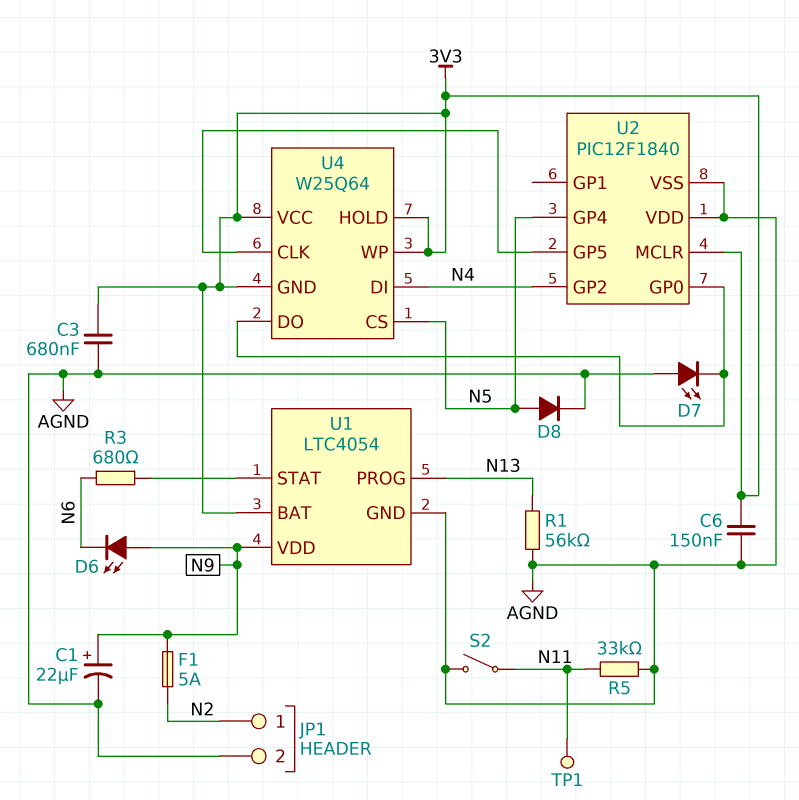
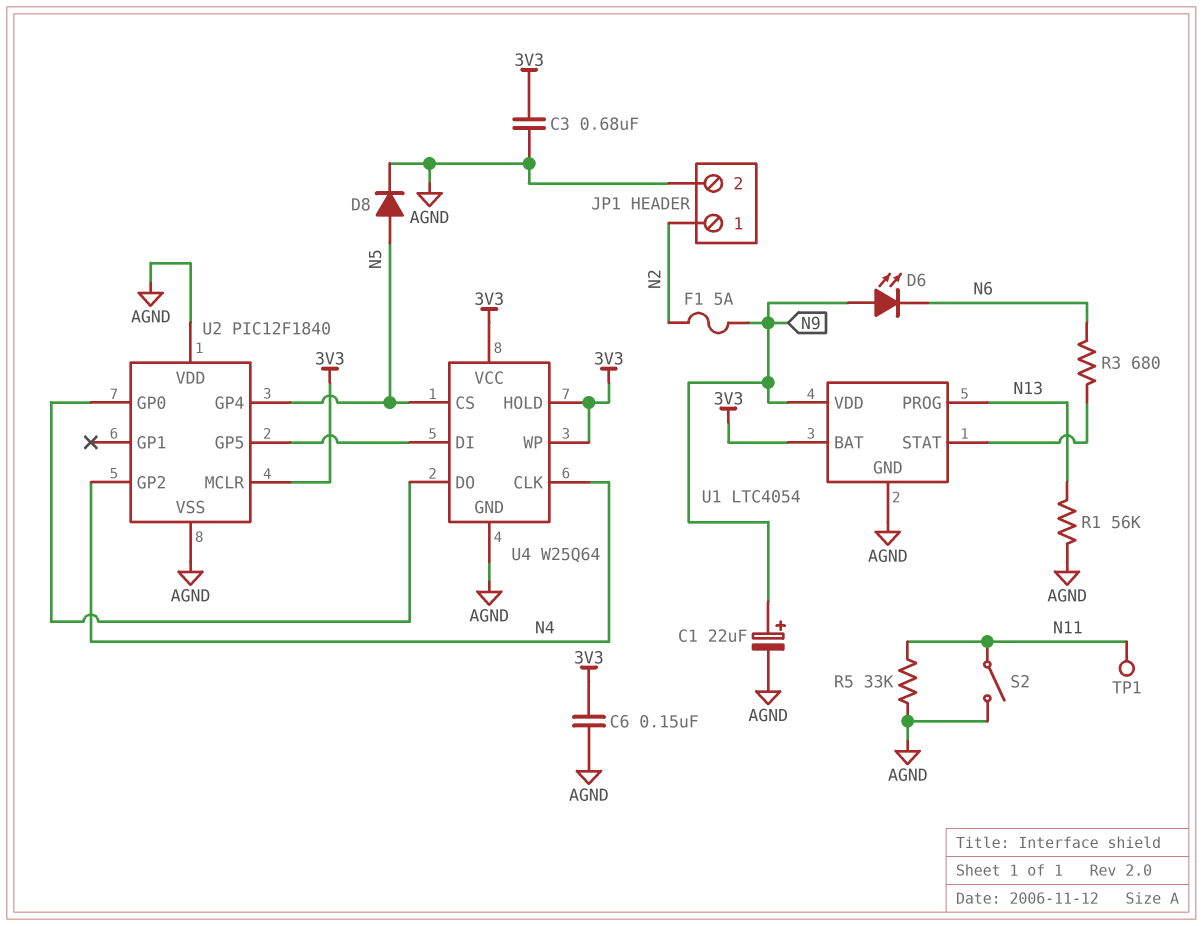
D7: LED (A AGND, K U2/GP0) -> none
U4 pin CLK: U2/GP5 -> N4
U4 pin DI: N4 -> U2/GP5
U4 pin GND: 3V3 -> AGND

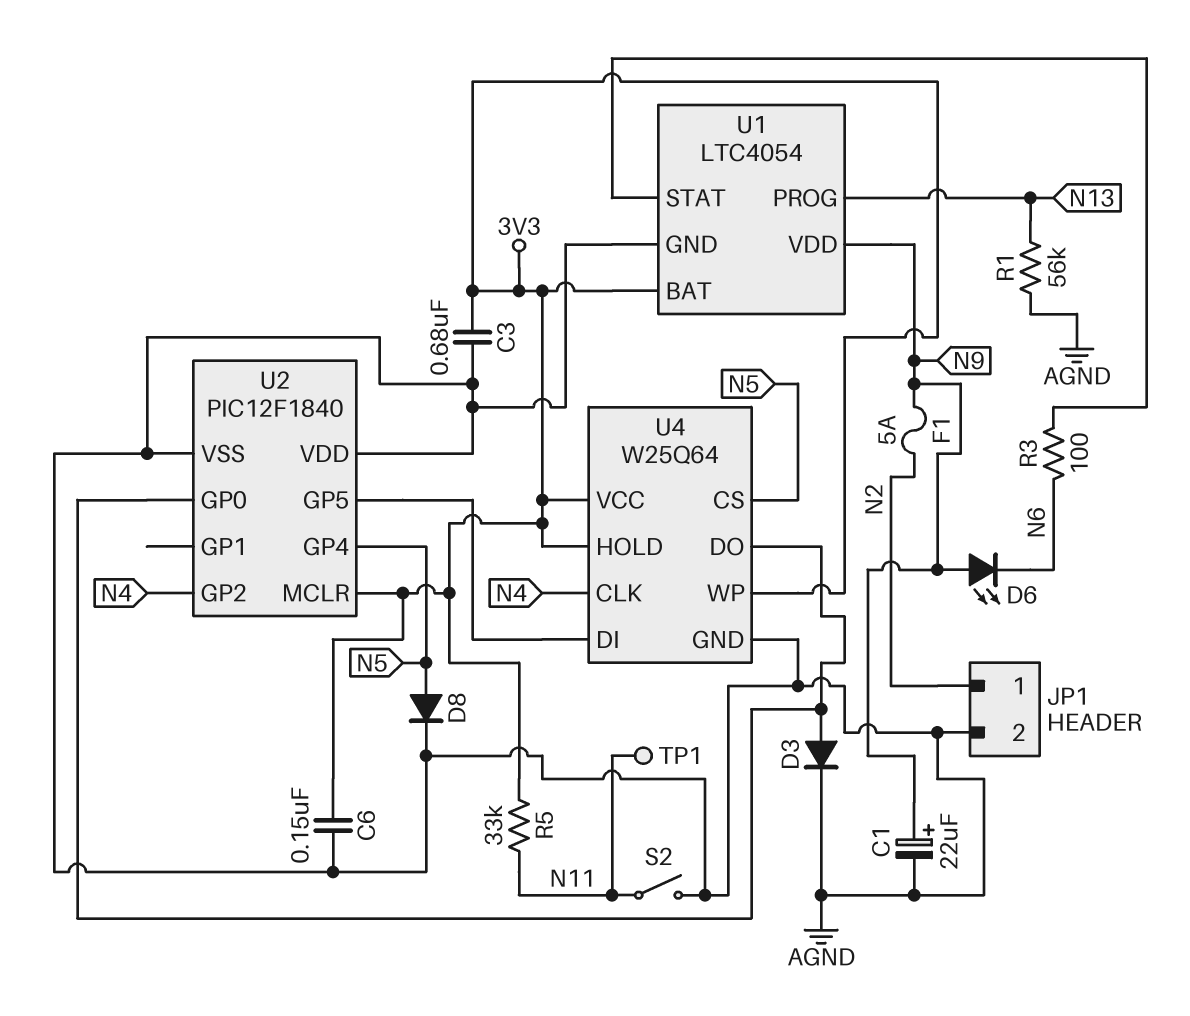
D3: none -> diode (A U2/GP0, K AGND)
R3: 680 (N6, U1/STAT) -> 100 (N6, U1/STAT)
R5: 33k (AGND, N11) -> 33k (3V3, N11)

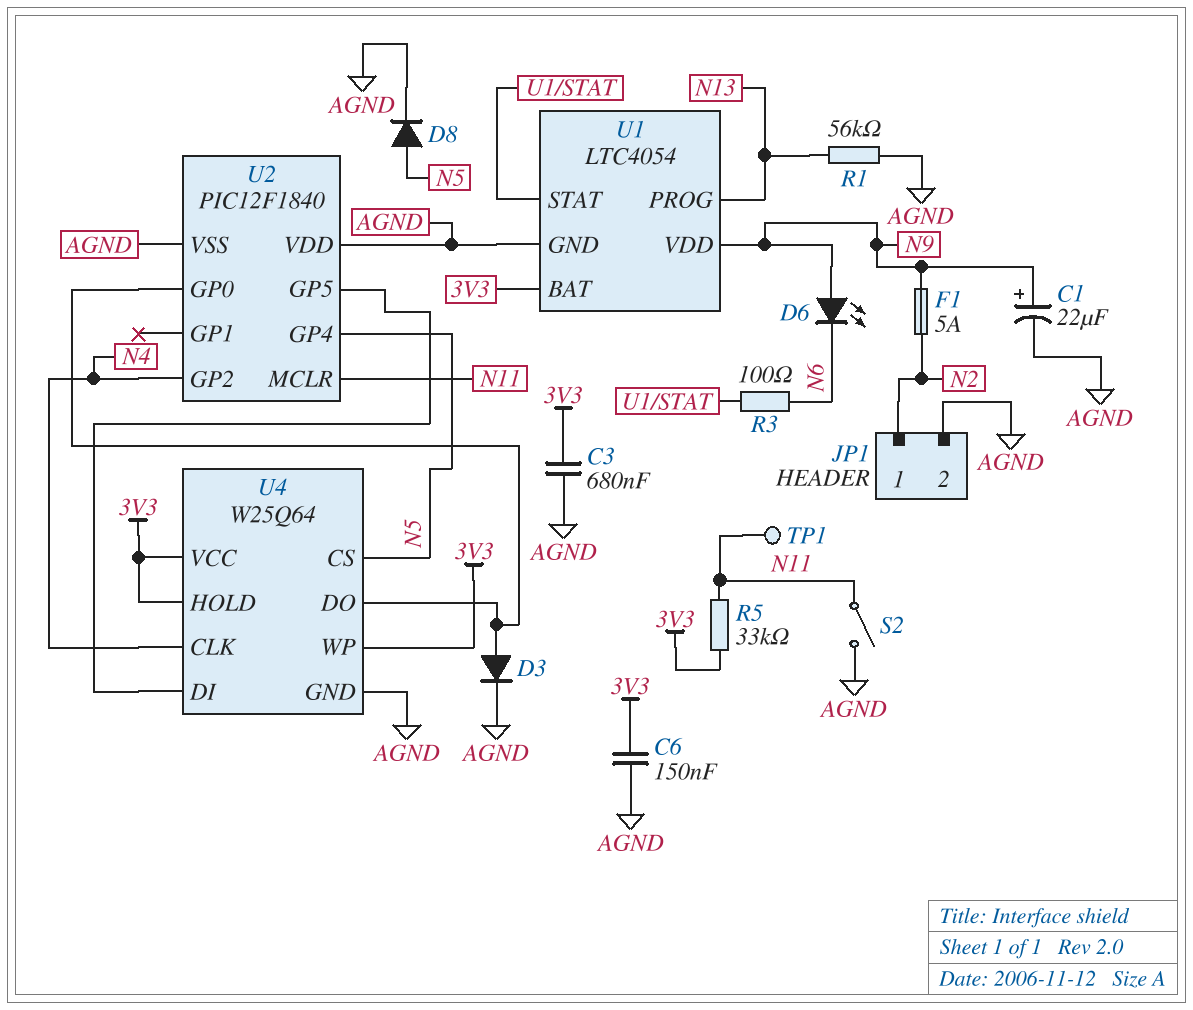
U2 pin MCLR: 3V3 -> N11

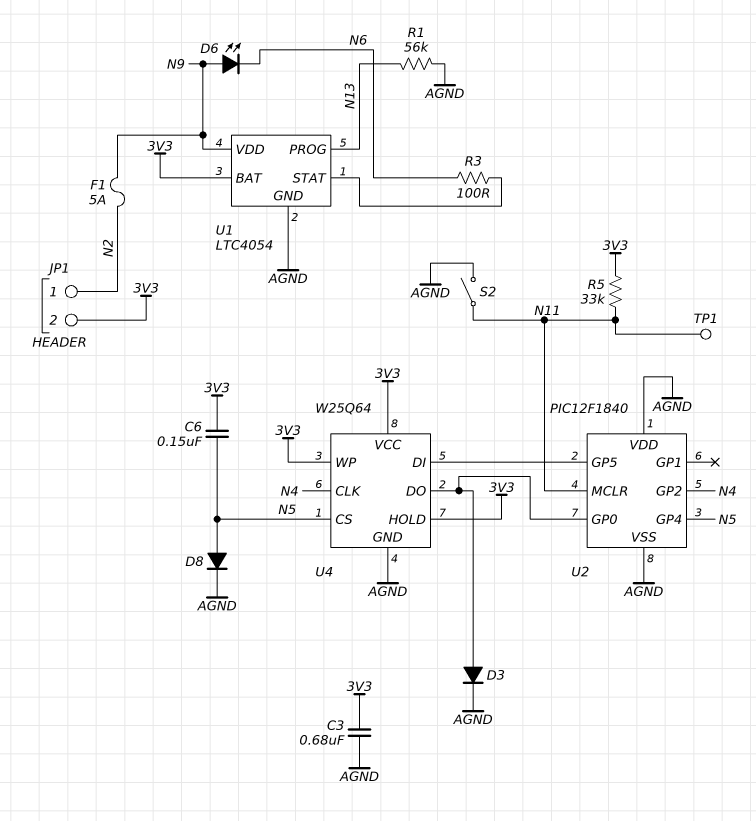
C1: 22uF (plus N9, minus AGND) -> none
C6: 150nF (3V3, AGND) -> 150nF (3V3, N5)
JP1 pin 2: AGND -> 3V3

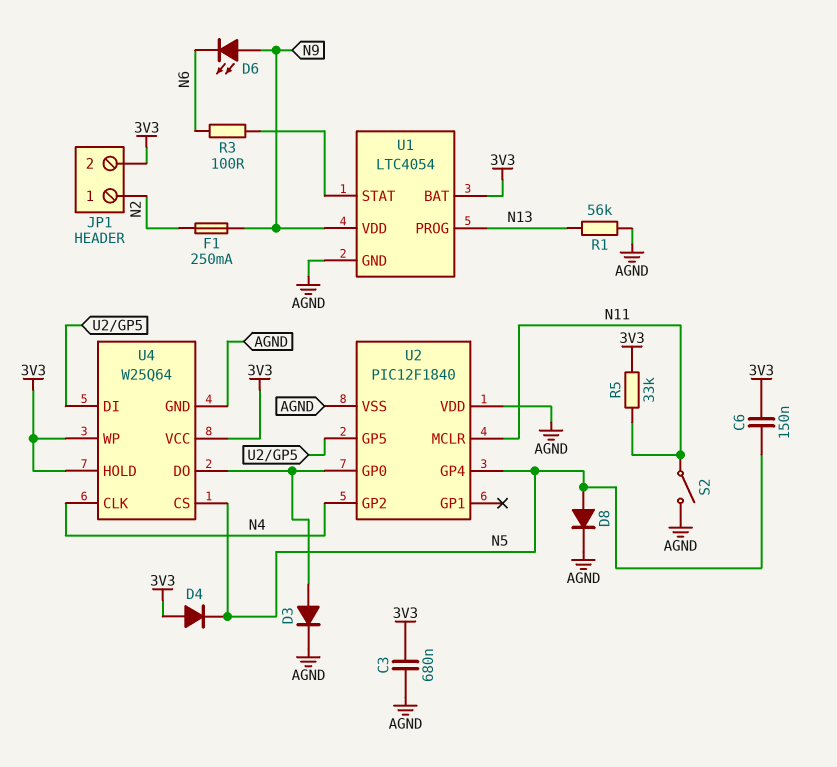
D4: none -> diode (A 3V3, K N5)
F1: 5A (N2, N9) -> 250mA (N2, N9)
TP1: test point (N11) -> none

